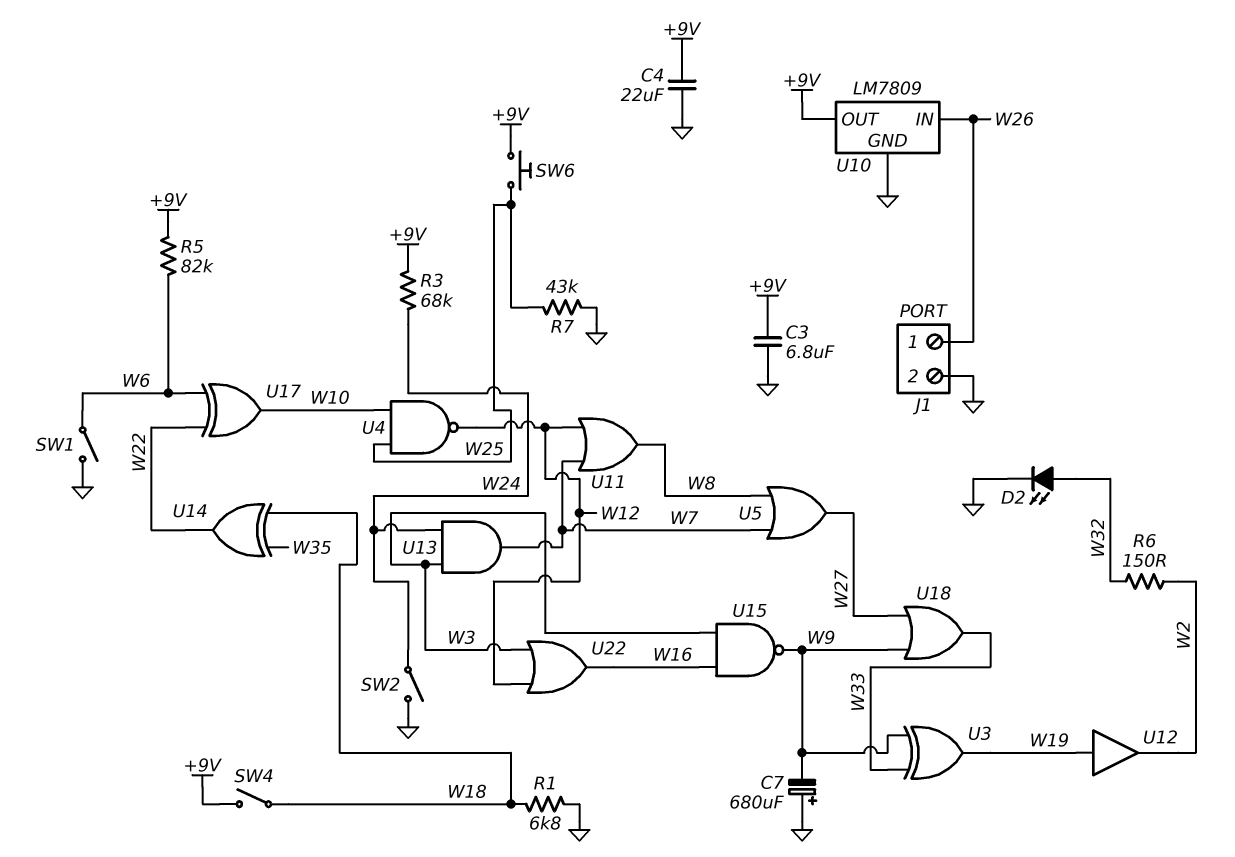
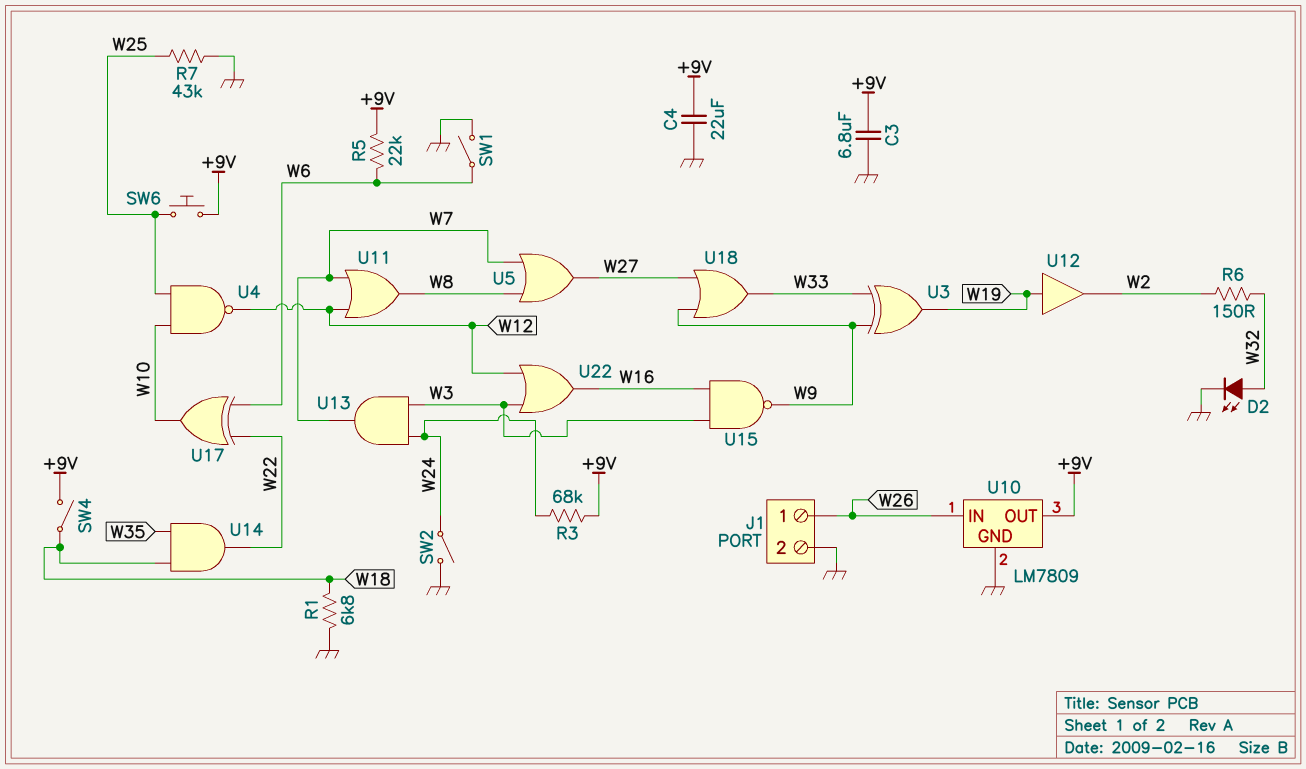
C7: 680uF (plus GND, minus W9) -> none
R5: 82k (+9V, W6) -> 22k (+9V, W6)
U14: XOR (in W18, in W35, out W22) -> AND (in W18, in W35, out W22)

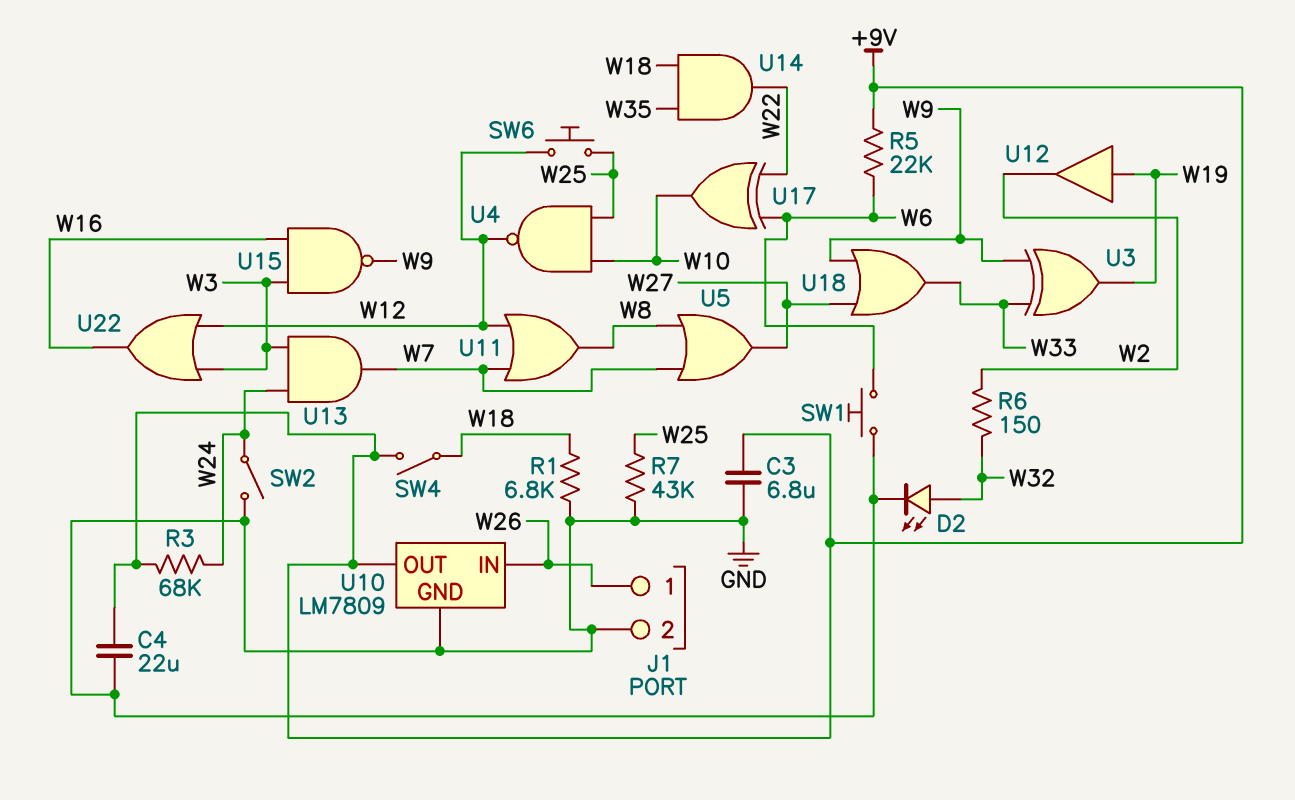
SW1: switch (GND, W6) -> button (GND, W6)
SW6: button (+9V, W25) -> button (W12, W25)

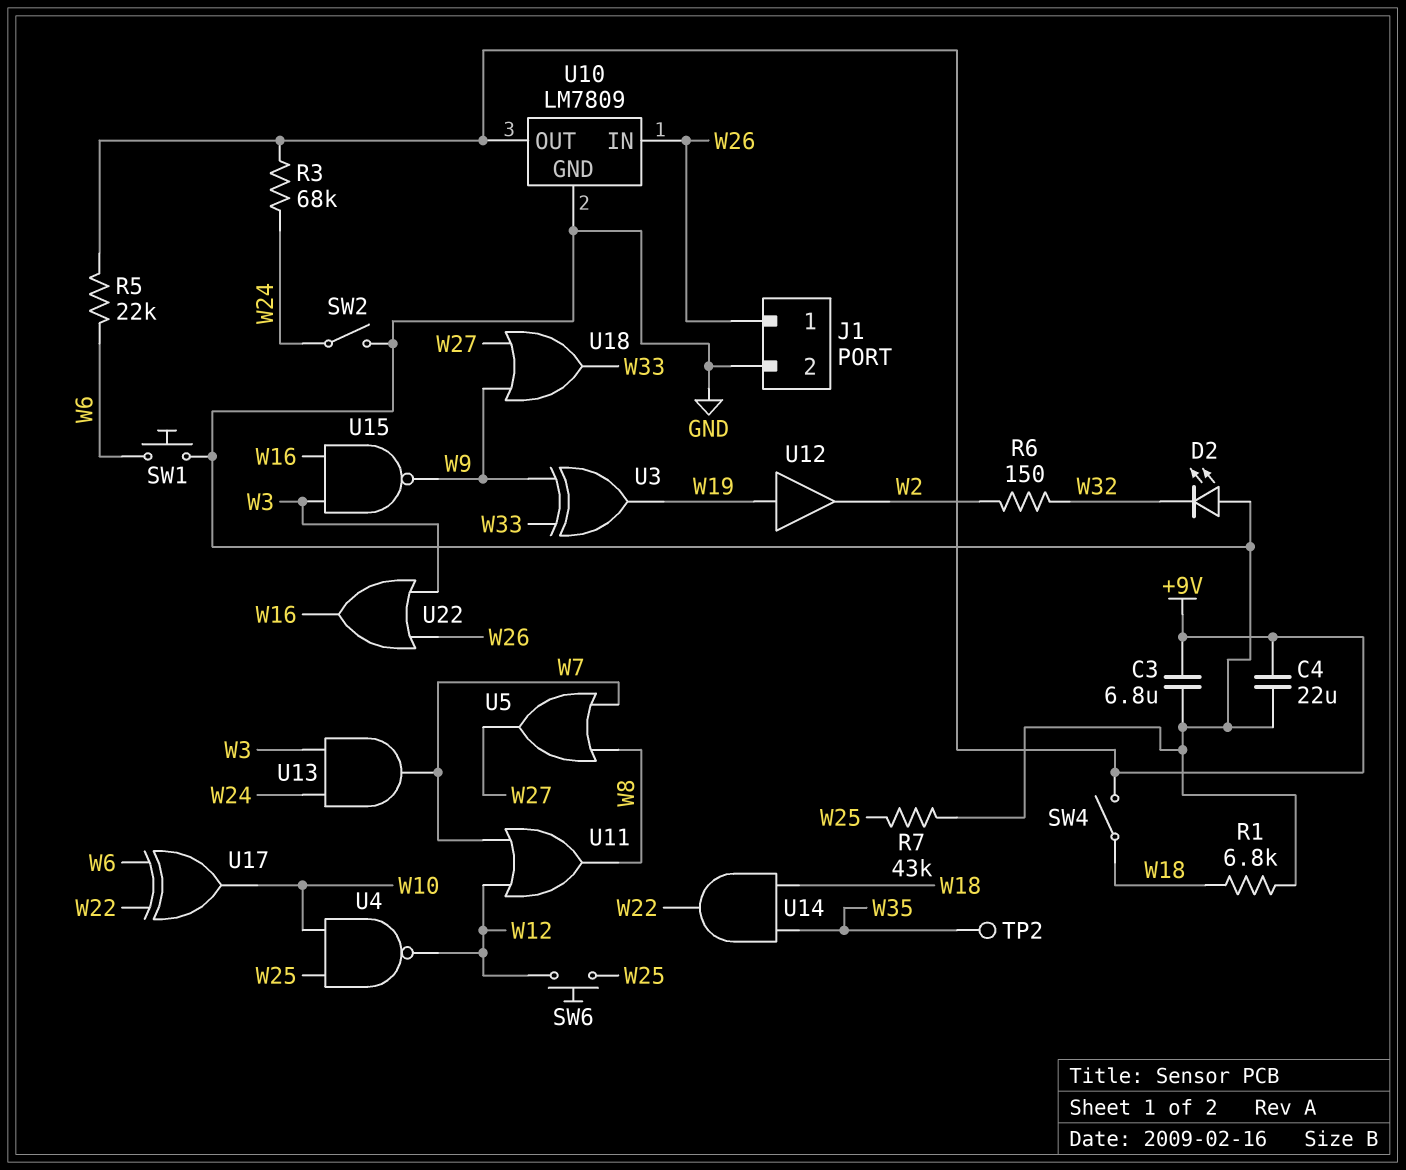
D2: LED (A W32, K GND) -> LED (A GND, K W32)
TP2: none -> test point (W35)
U22: OR (in W3, in W12, out W16) -> OR (in W3, in W26, out W16)

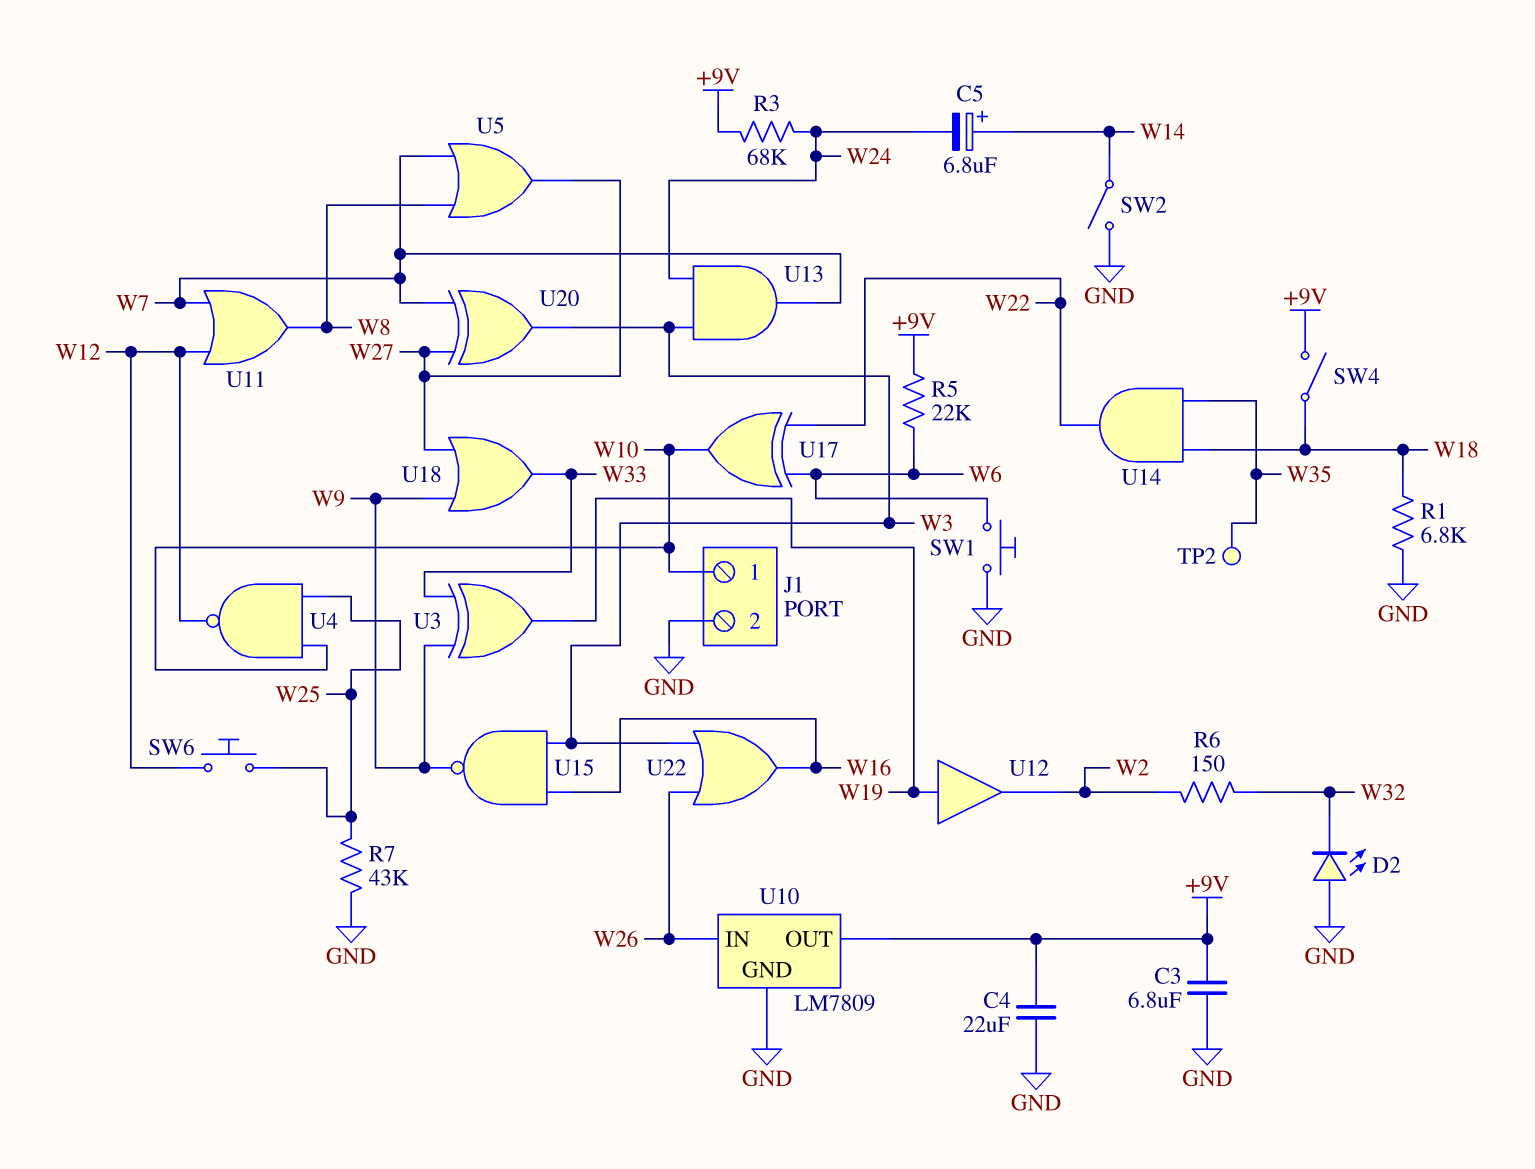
C5: none -> 6.8uF (plus W14, minus W24)
J1 pin 1: W26 -> W10
SW2: switch (GND, W24) -> switch (GND, W14)
U20: none -> XOR (in W7, in W27, out W3)

